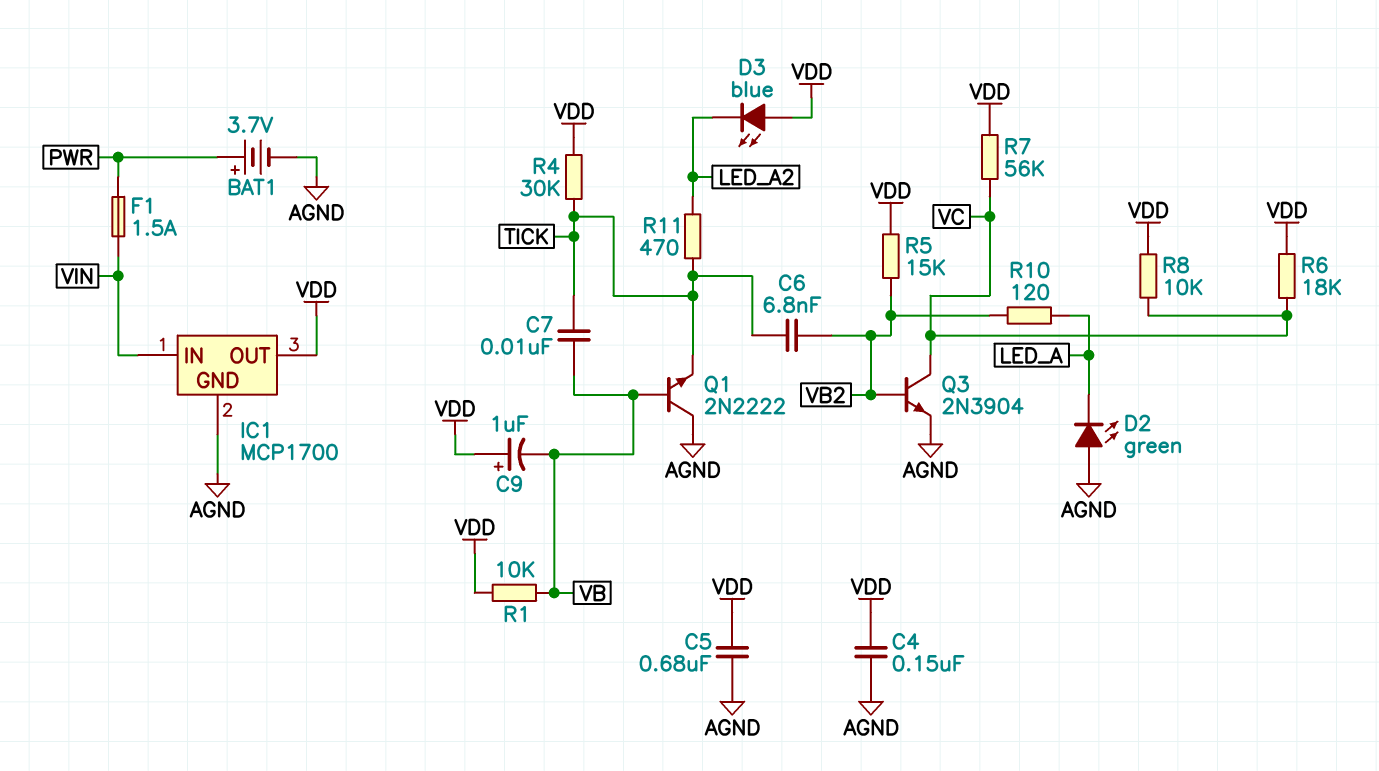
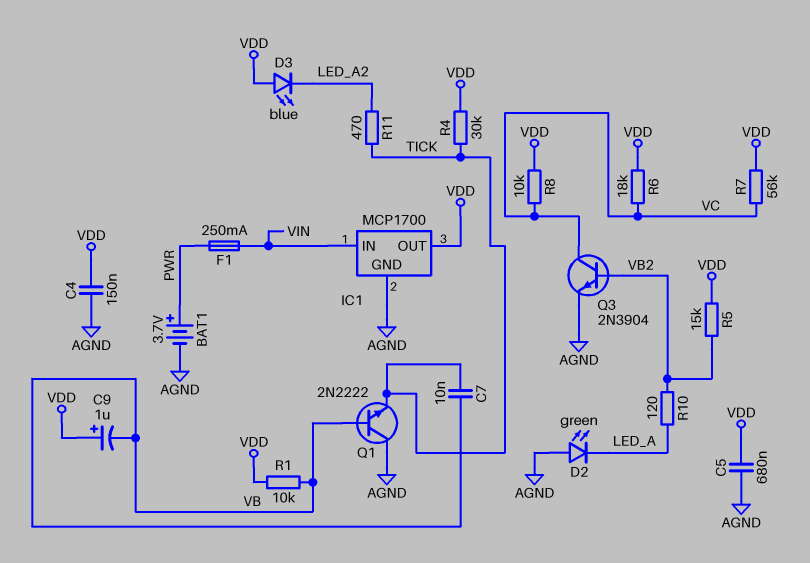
C6: 6.8nF (TICK, VB2) -> none
F1: 1.5A (PWR, VIN) -> 250mA (PWR, VIN)

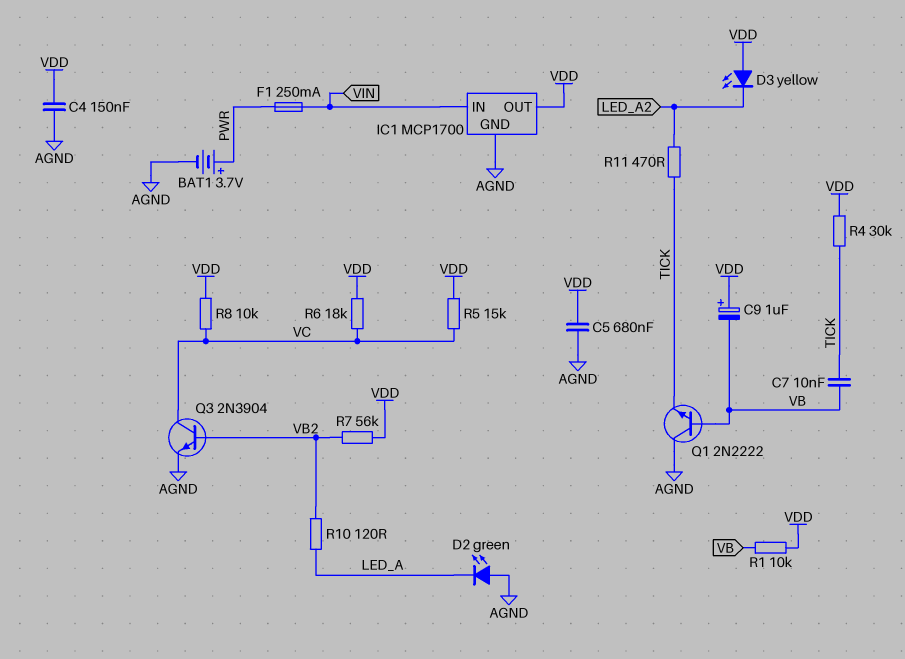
D3: LED blue (A VDD, K LED_A2) -> LED yellow (A VDD, K LED_A2)
R5: 15k (VB2, VDD) -> 15k (VC, VDD)
R7: 56k (VC, VDD) -> 56k (VB2, VDD)

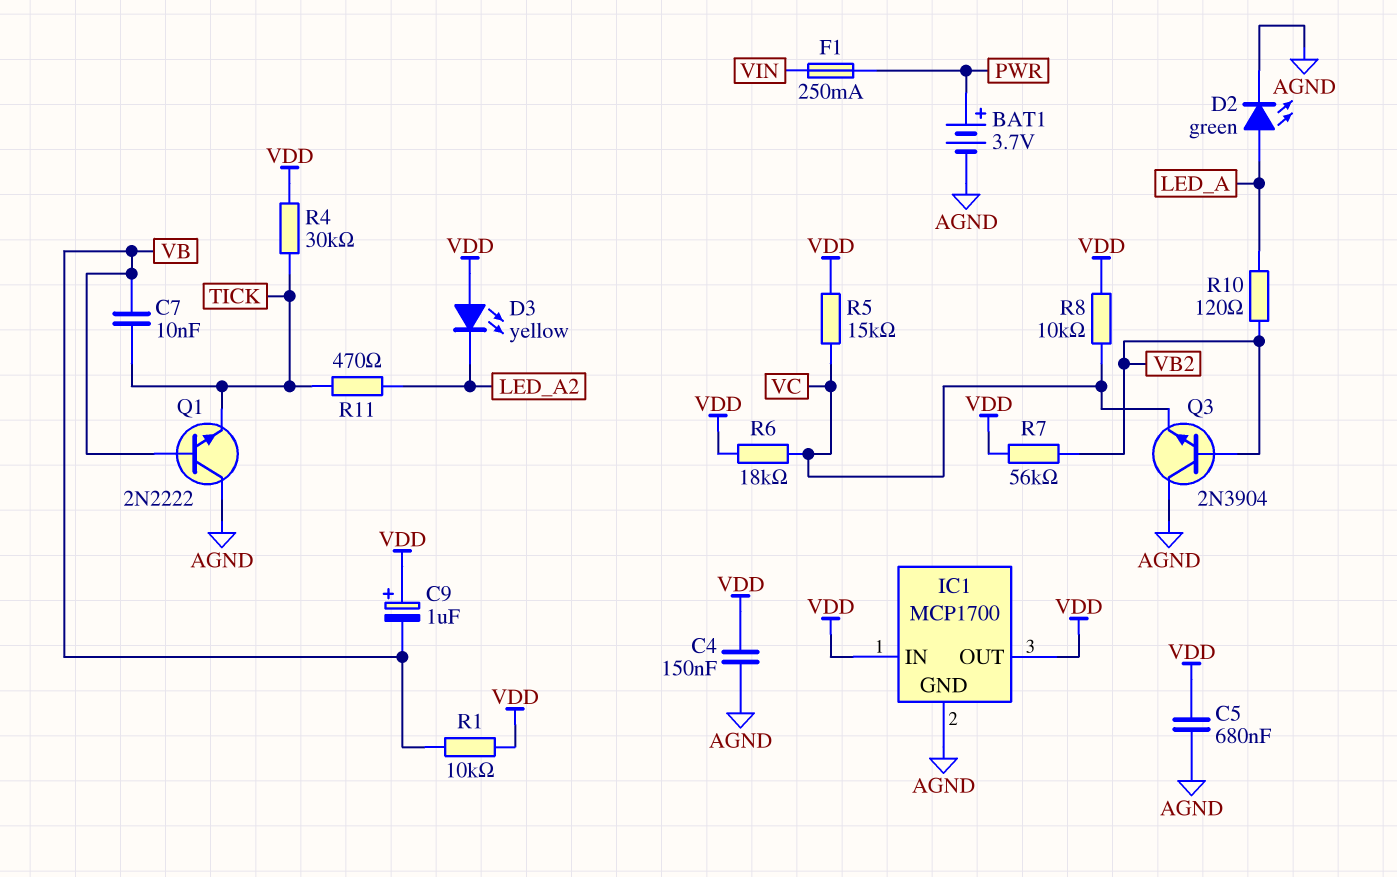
D2: LED green (A AGND, K LED_A) -> LED green (A LED_A, K AGND)
IC1 pin IN: VIN -> VDD
Q3: NPN 2N3904 (B VB2, C VC, E AGND) -> NPN 2N3904 (B VB2, C AGND, E VC)

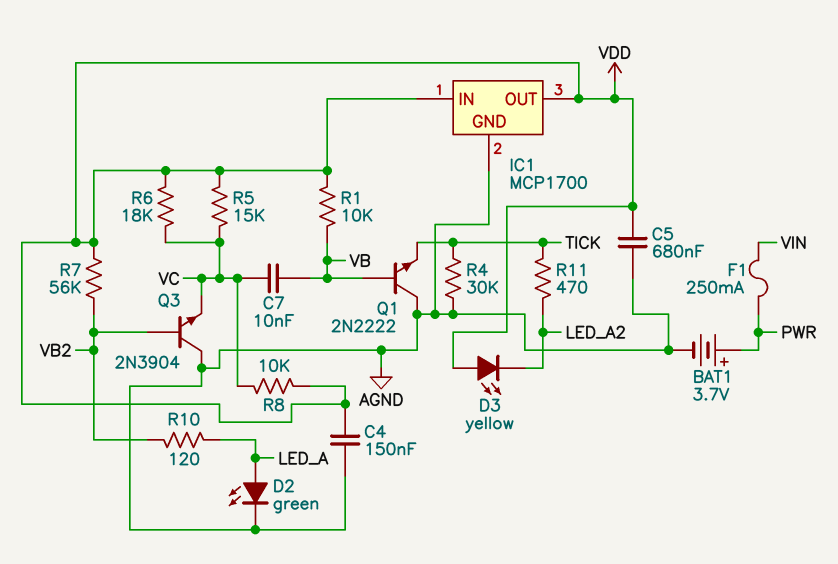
C7: 10nF (TICK, VB) -> 10nF (VB, VC)
C9: 1uF (plus VDD, minus VB) -> none
R4: 30k (TICK, VDD) -> 30k (AGND, TICK)

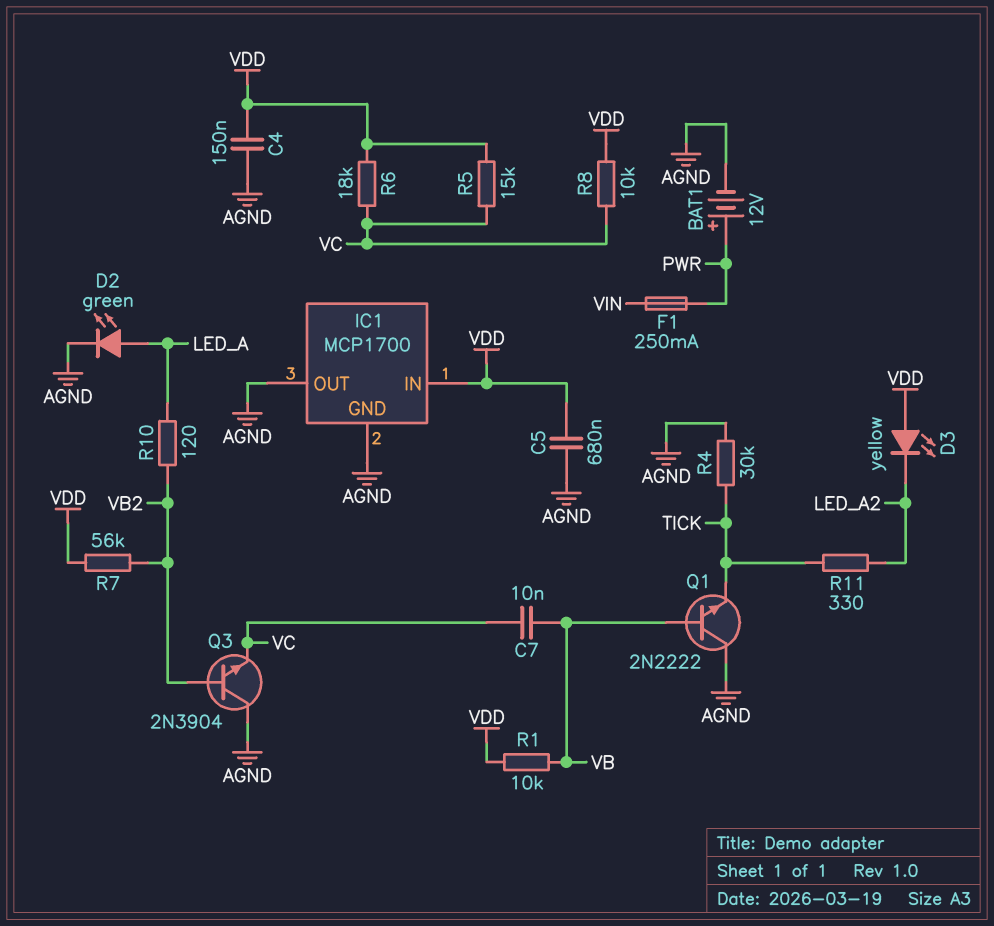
BAT1: 3.7V (plus PWR, minus AGND) -> 12V (plus PWR, minus AGND)
IC1 pin OUT: VDD -> AGND
R11: 470 (LED_A2, TICK) -> 330 (LED_A2, TICK)

